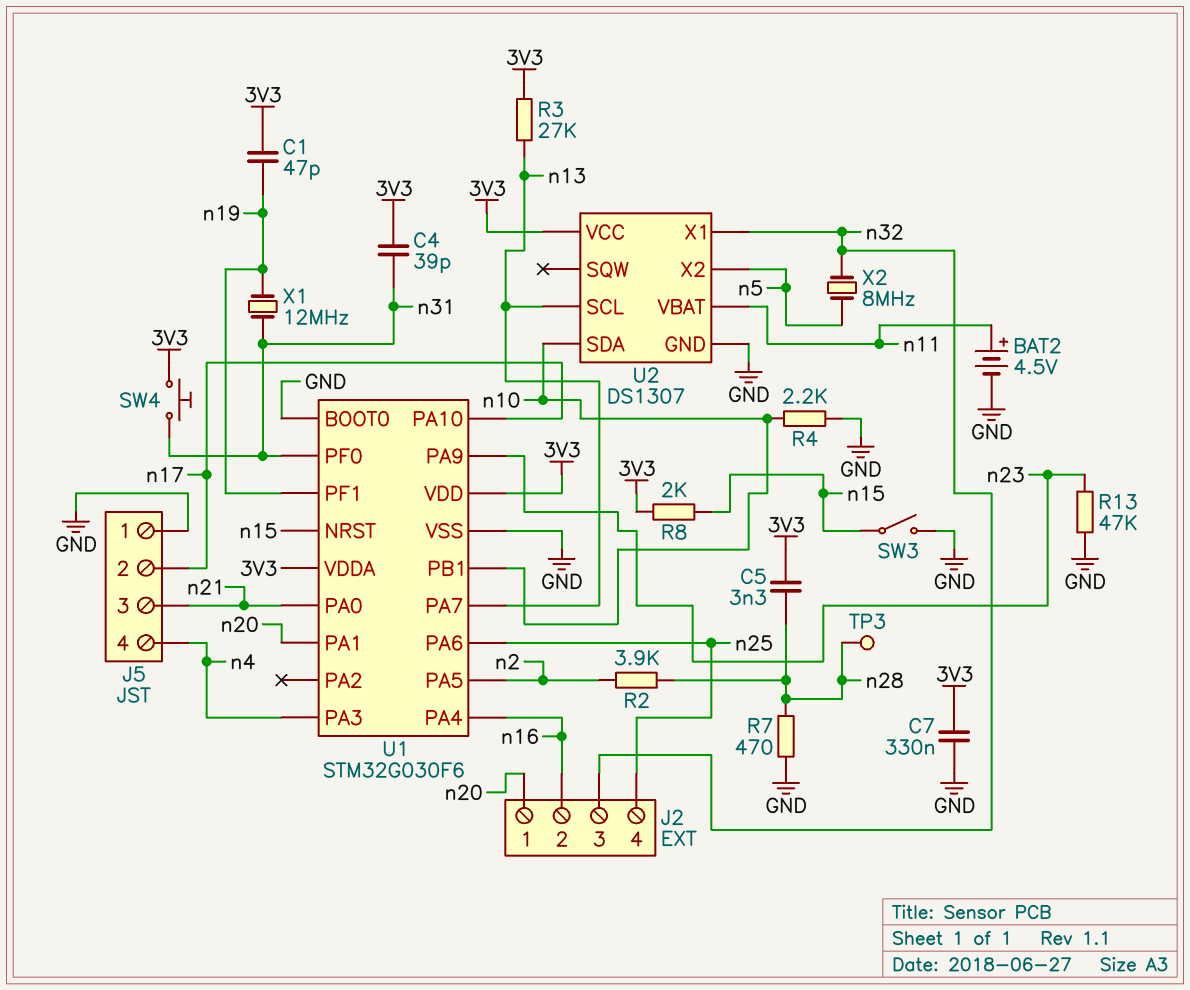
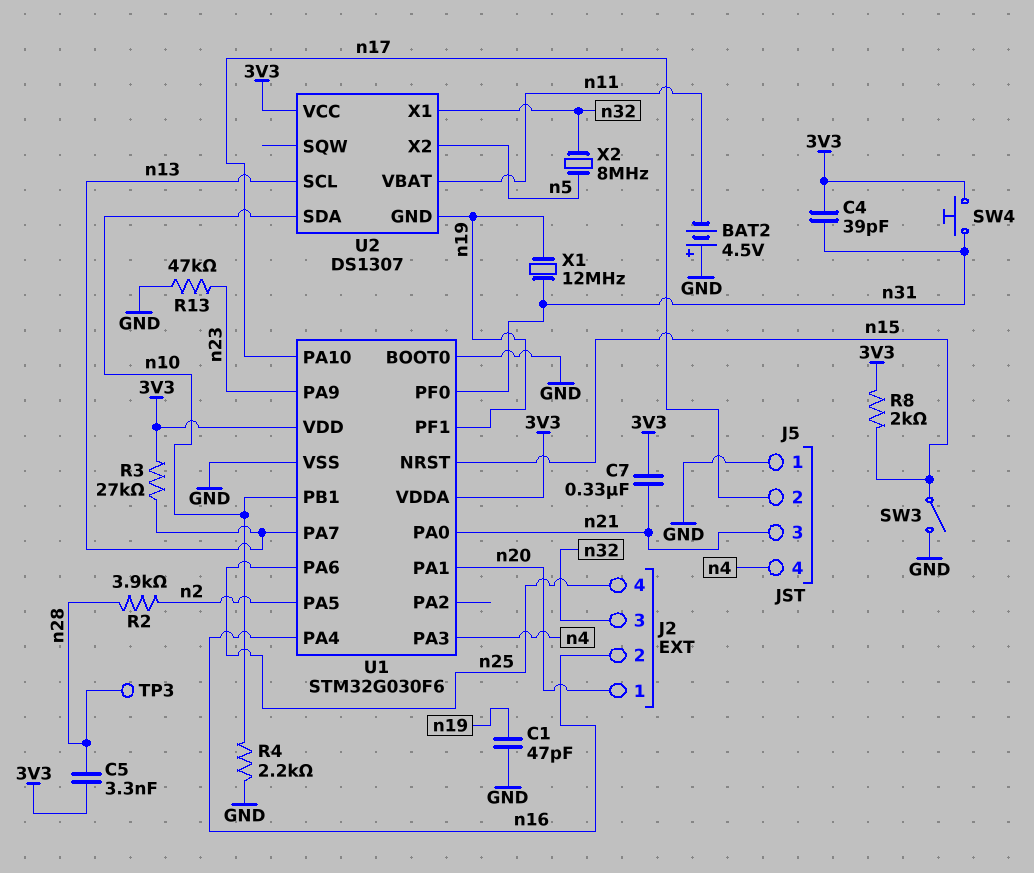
BAT2: 4.5V (plus n11, minus GND) -> 4.5V (plus GND, minus n11)
C1: 47pF (3V3, n19) -> 47pF (GND, n19)
C7: 330nF (3V3, GND) -> 330nF (3V3, n21)
R7: 470 (GND, n28) -> none
U2 pin GND: GND -> n19

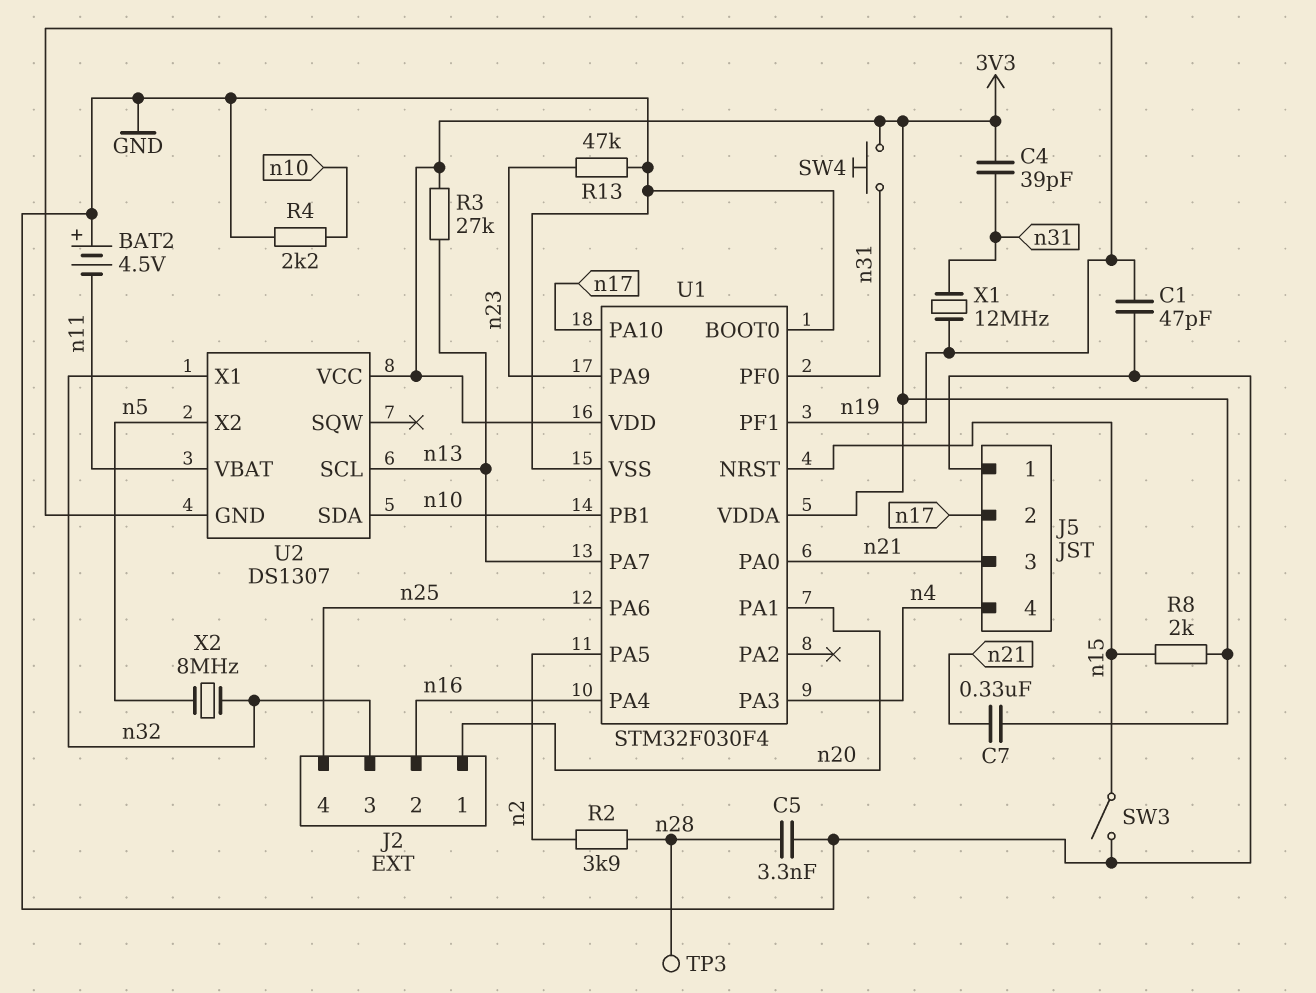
C5: 3.3nF (3V3, n28) -> 3.3nF (GND, n28)
U1: STM32G030F6 -> STM32F030F4

